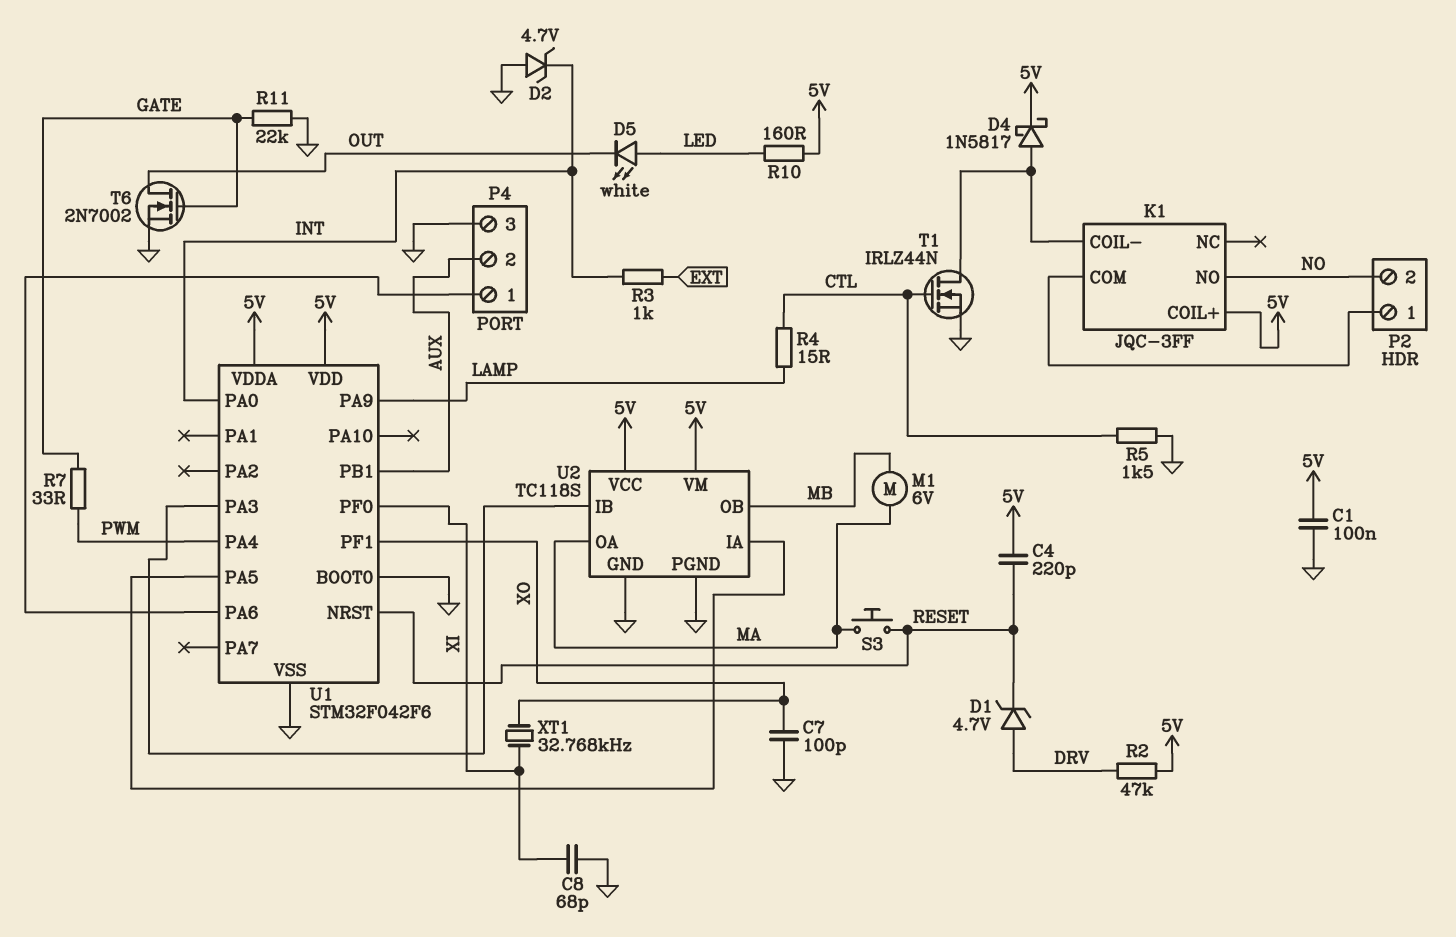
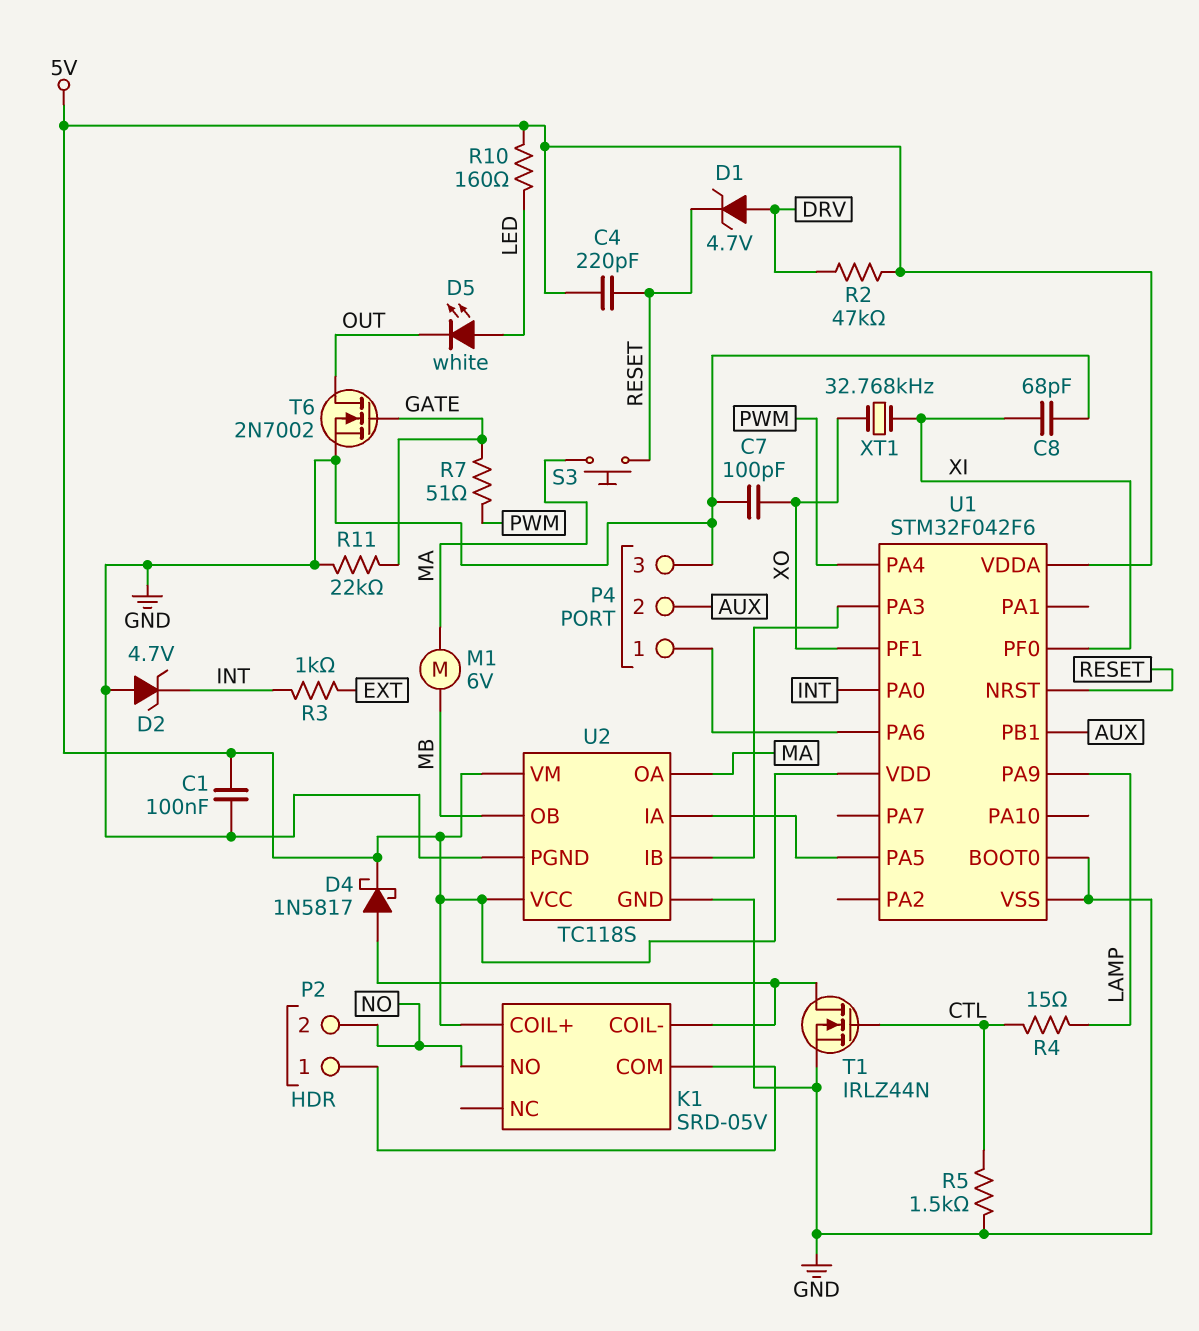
K1: JQC-3FF -> SRD-05V
R7: 33 (GATE, PWM) -> 51 (GATE, PWM)

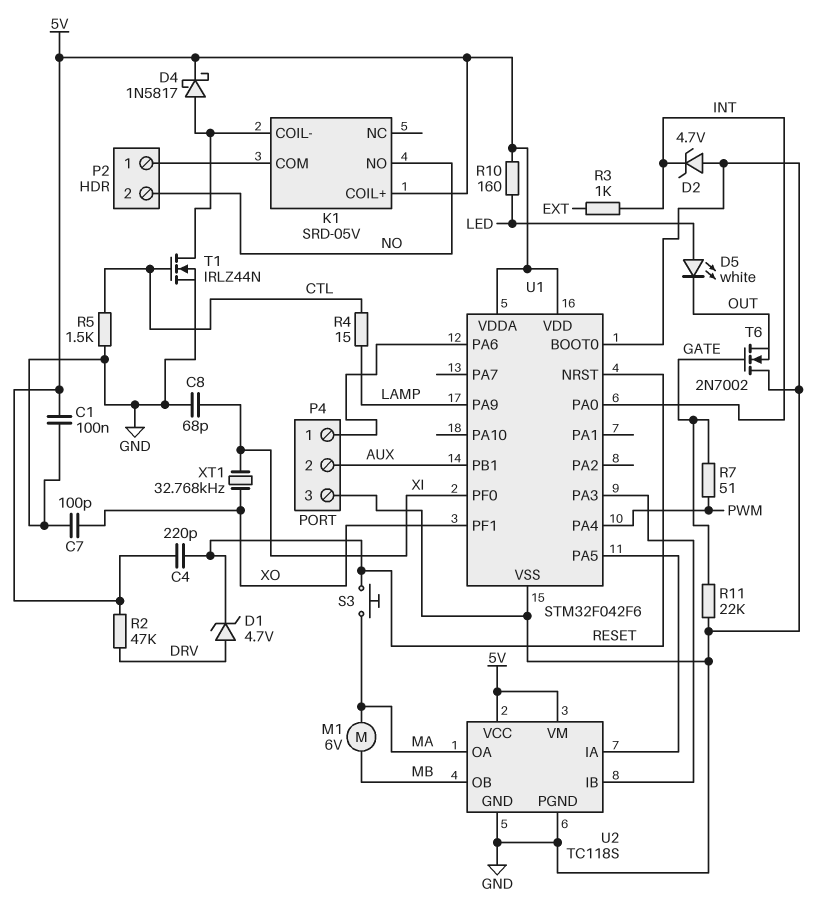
T6: NMOS 2N7002 (G GATE, D OUT, S GND) -> NMOS 2N7002 (G GATE, D GND, S OUT)

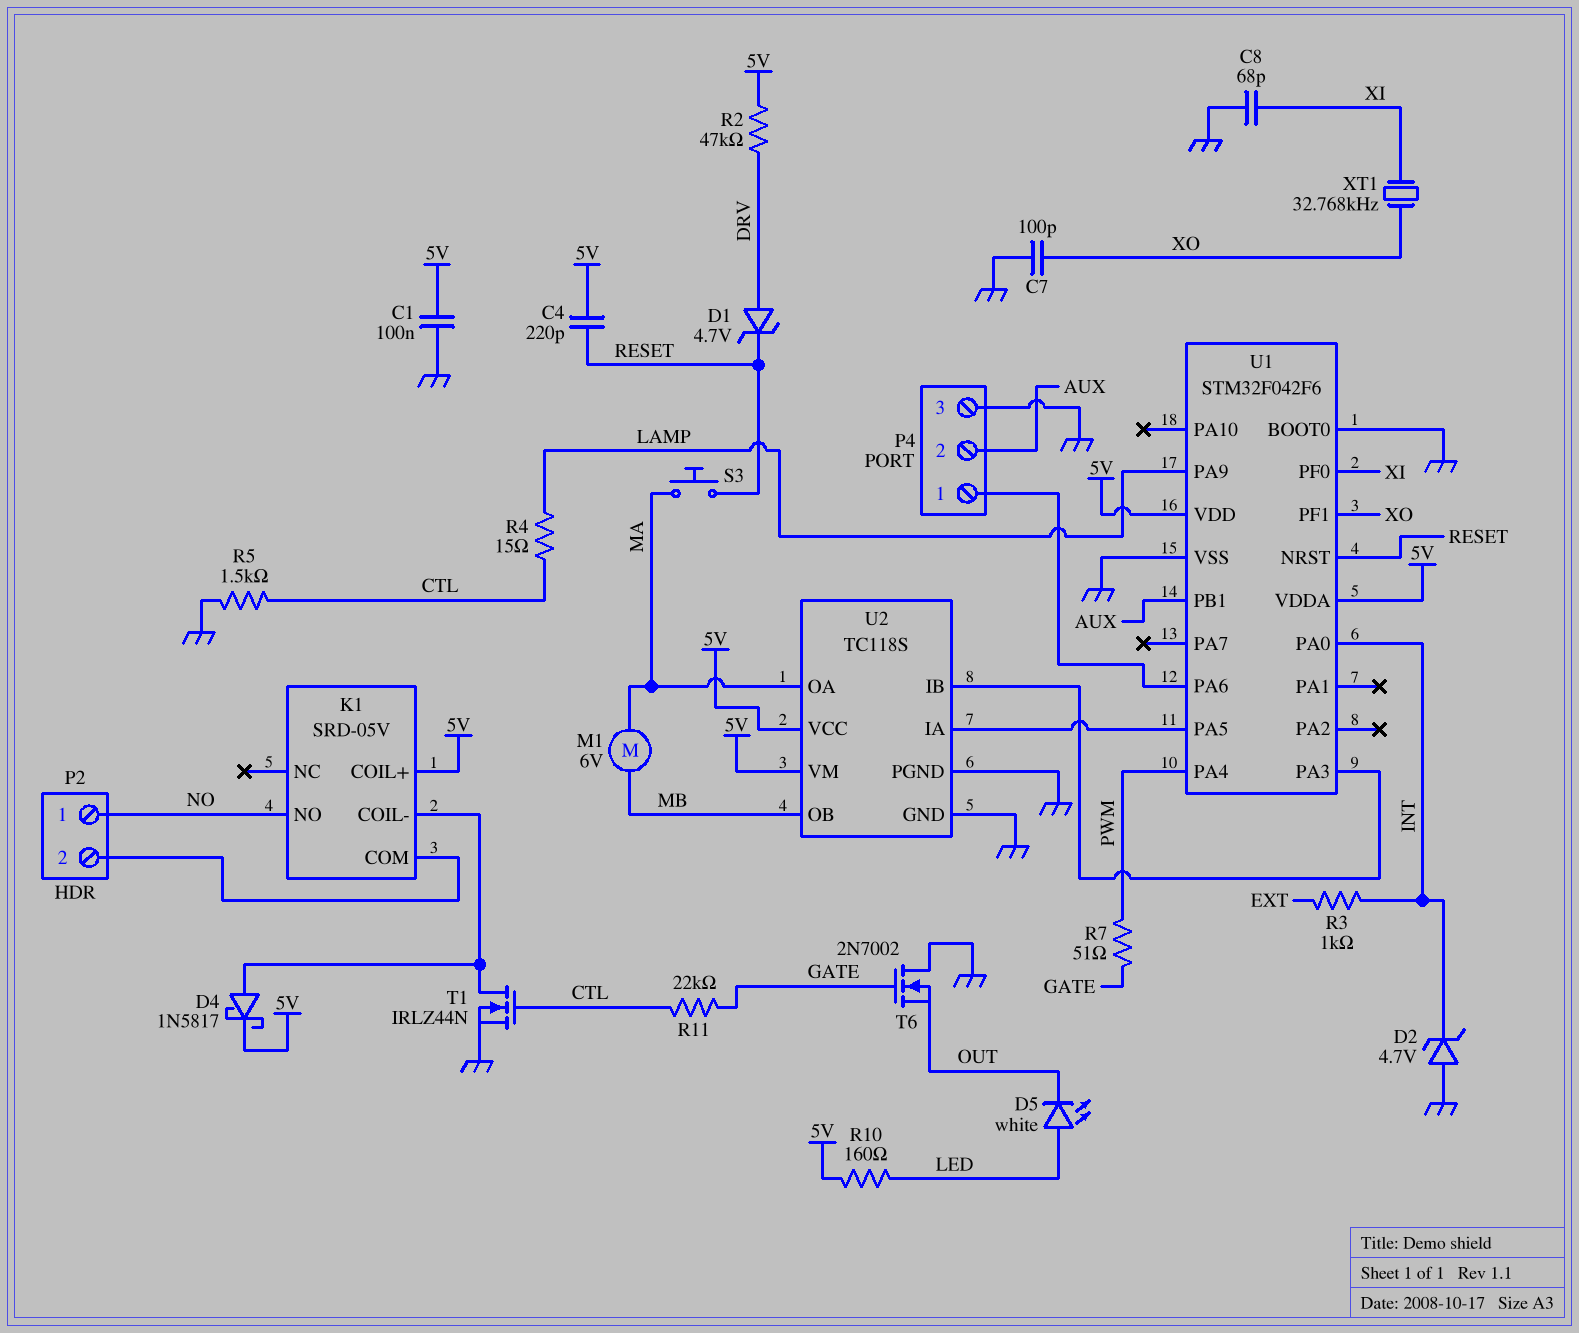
P2 pin 1: K1/COM -> NO
P2 pin 2: NO -> K1/COM
R11: 22k (GATE, GND) -> 22k (CTL, GATE)

